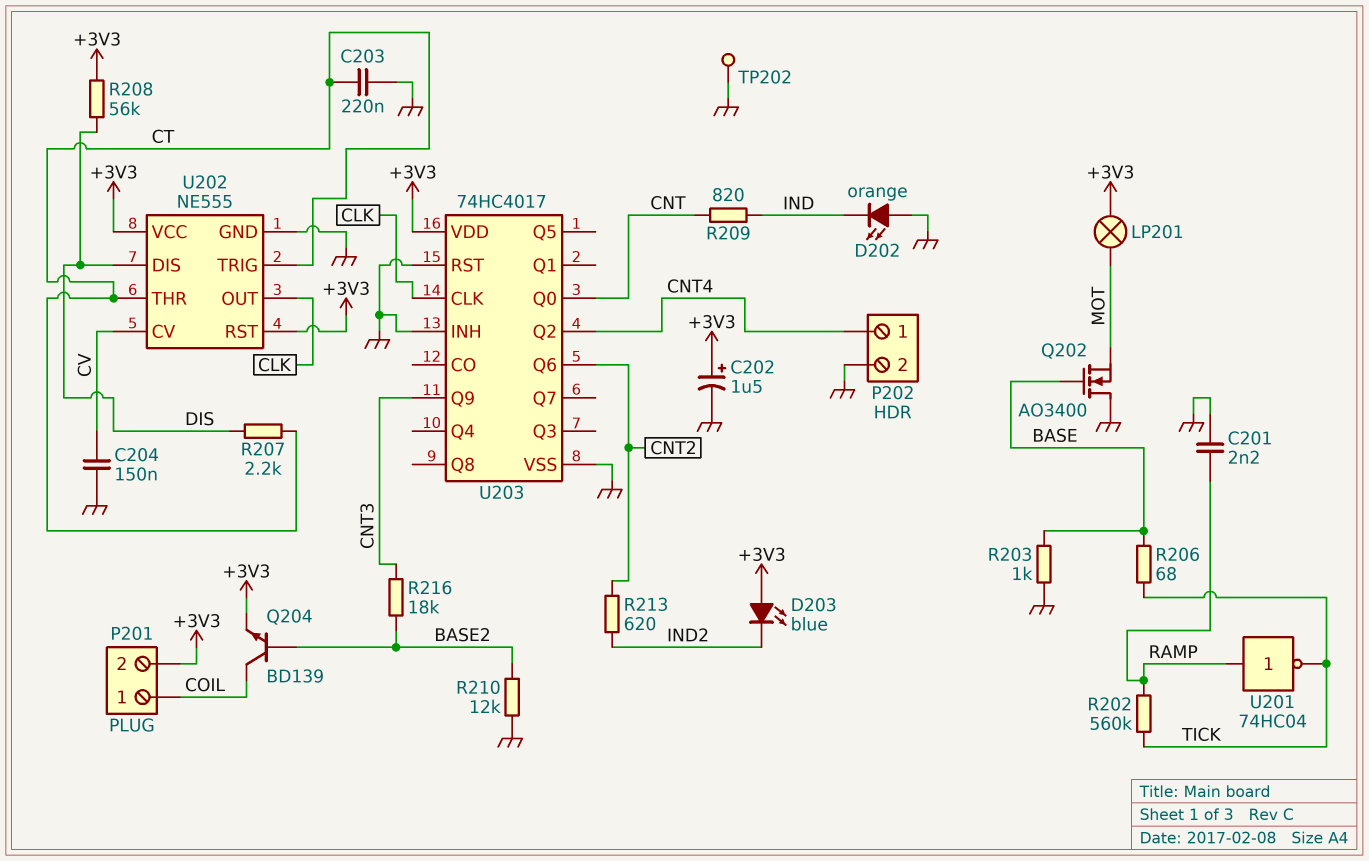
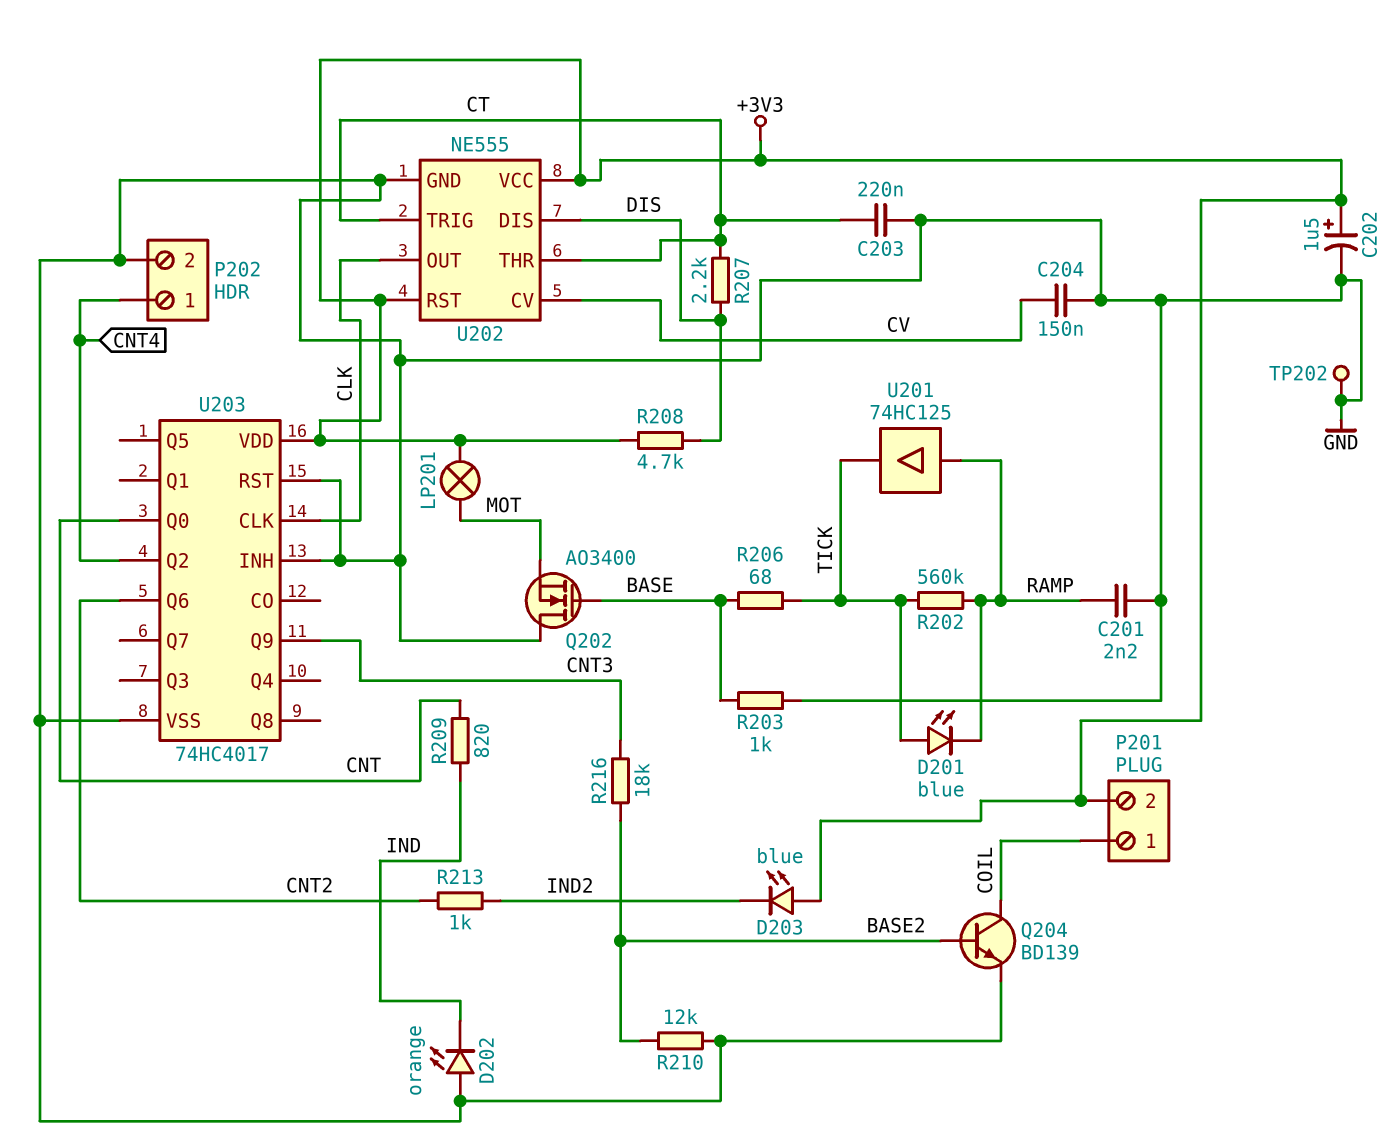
D201: none -> LED blue (A TICK, K RAMP)
Q204: NPN BD139 (B BASE2, C COIL, E +3V3) -> NPN BD139 (B BASE2, C COIL, E GND)
R208: 56k (+3V3, DIS) -> 4.7k (+3V3, DIS)
R213: 620 (CNT2, IND2) -> 1k (CNT2, IND2)
U201: NOT 74HC04 (in RAMP, out TICK) -> buffer 74HC125 (in RAMP, out TICK)

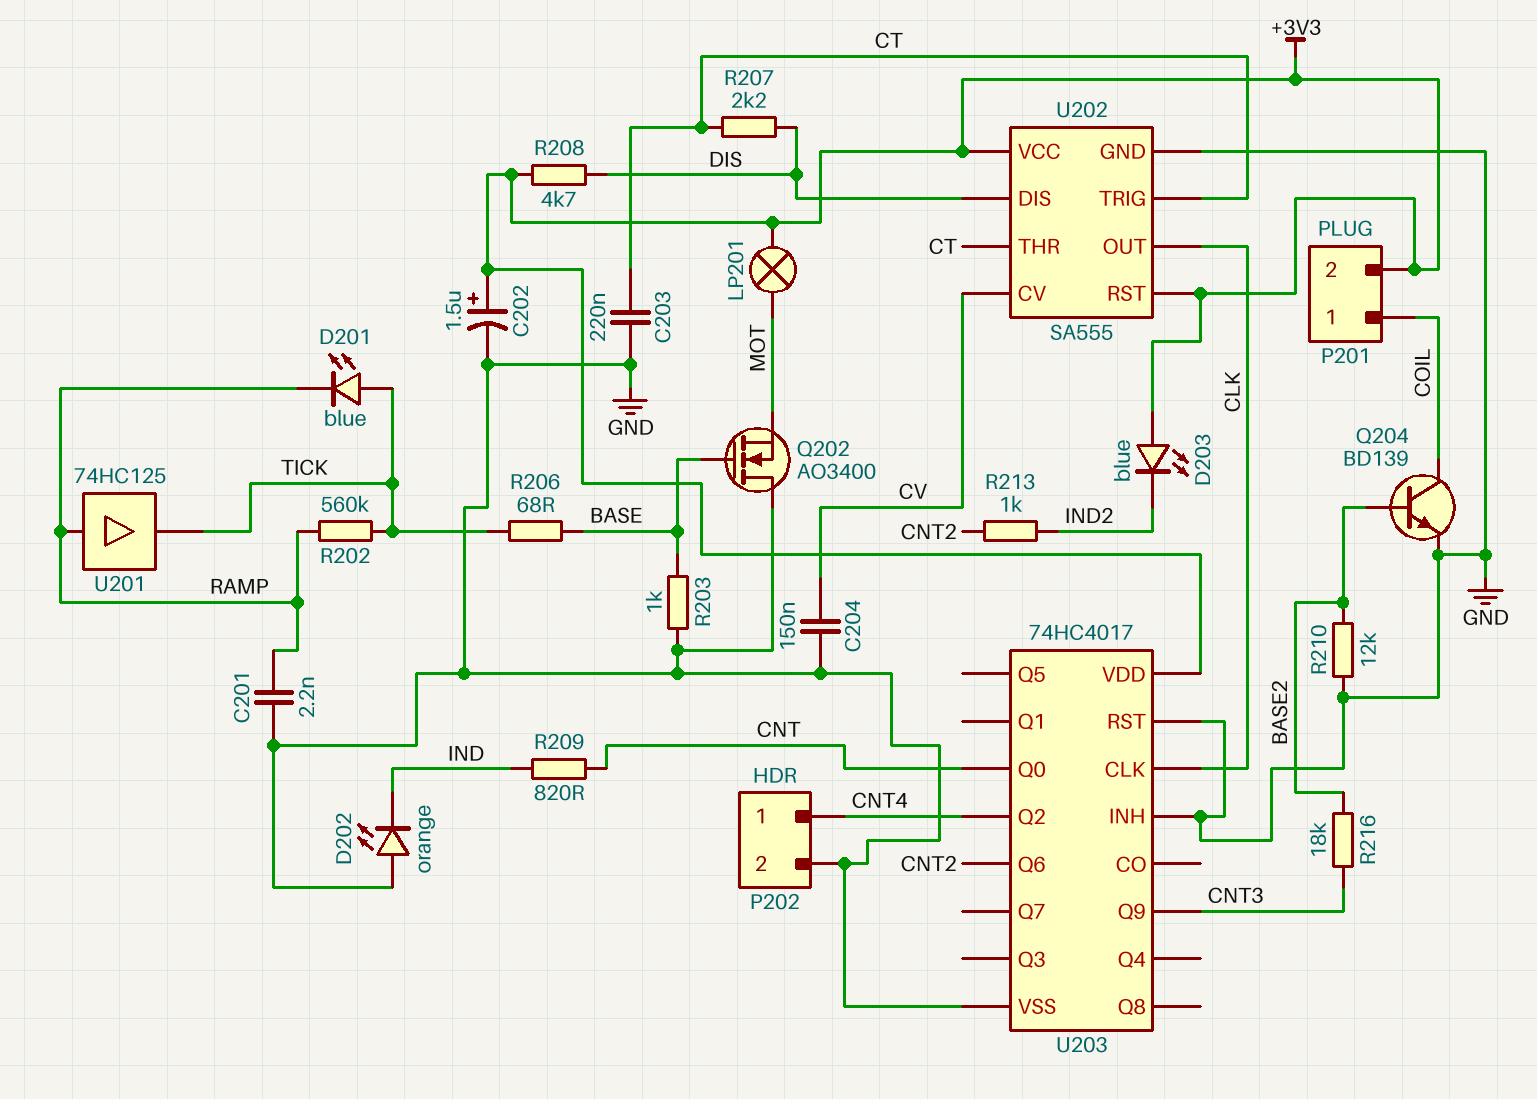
TP202: test point (GND) -> none
U202: NE555 -> SA555

